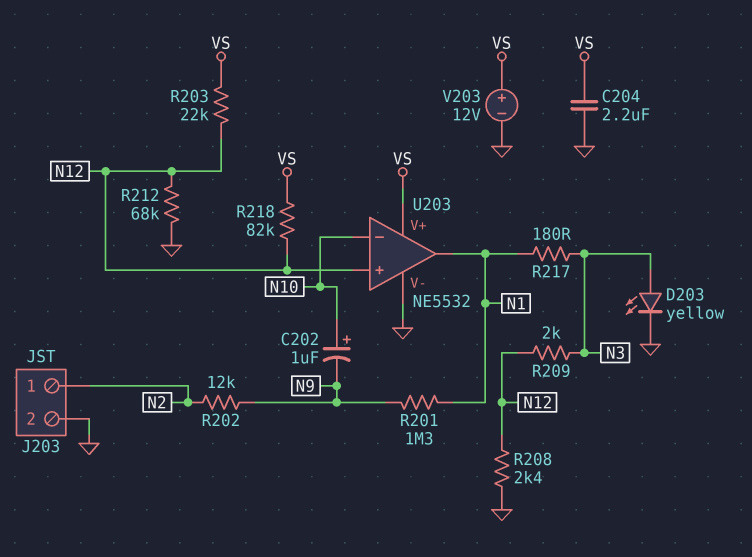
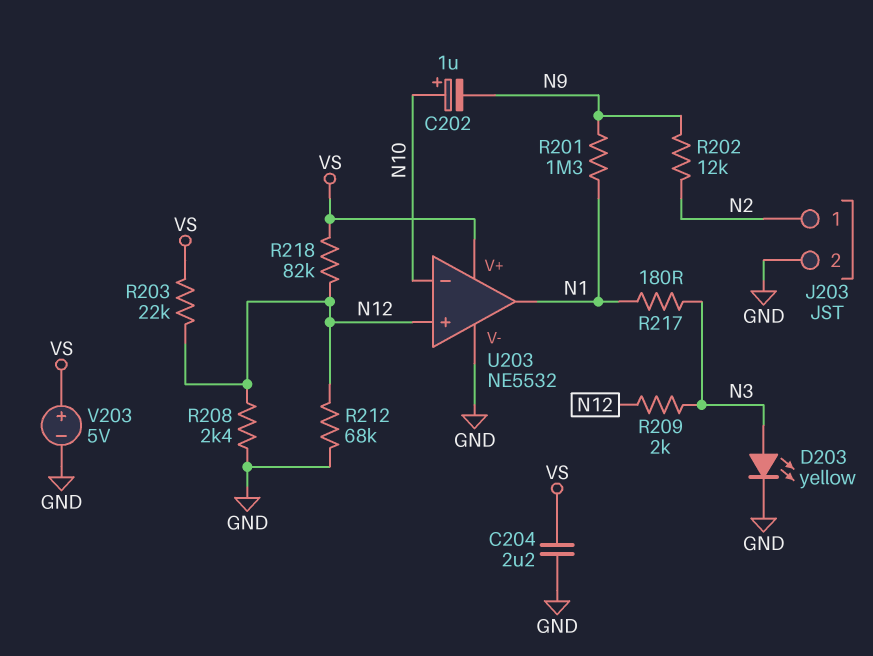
V203: 12V (plus VS, minus GND) -> 5V (plus VS, minus GND)

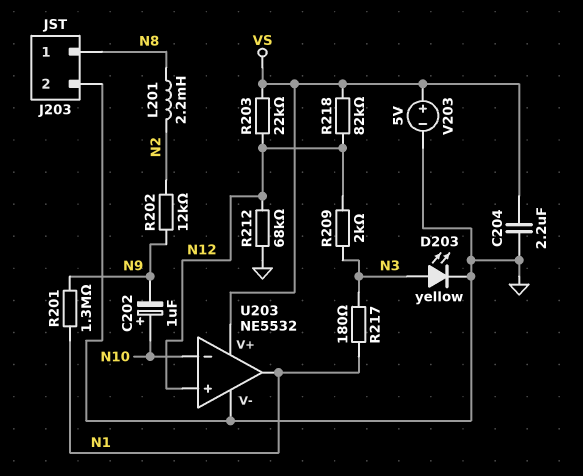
J203 pin 1: N2 -> N8
L201: none -> 2.2mH (N2, N8)
R208: 2.4k (GND, N12) -> none

